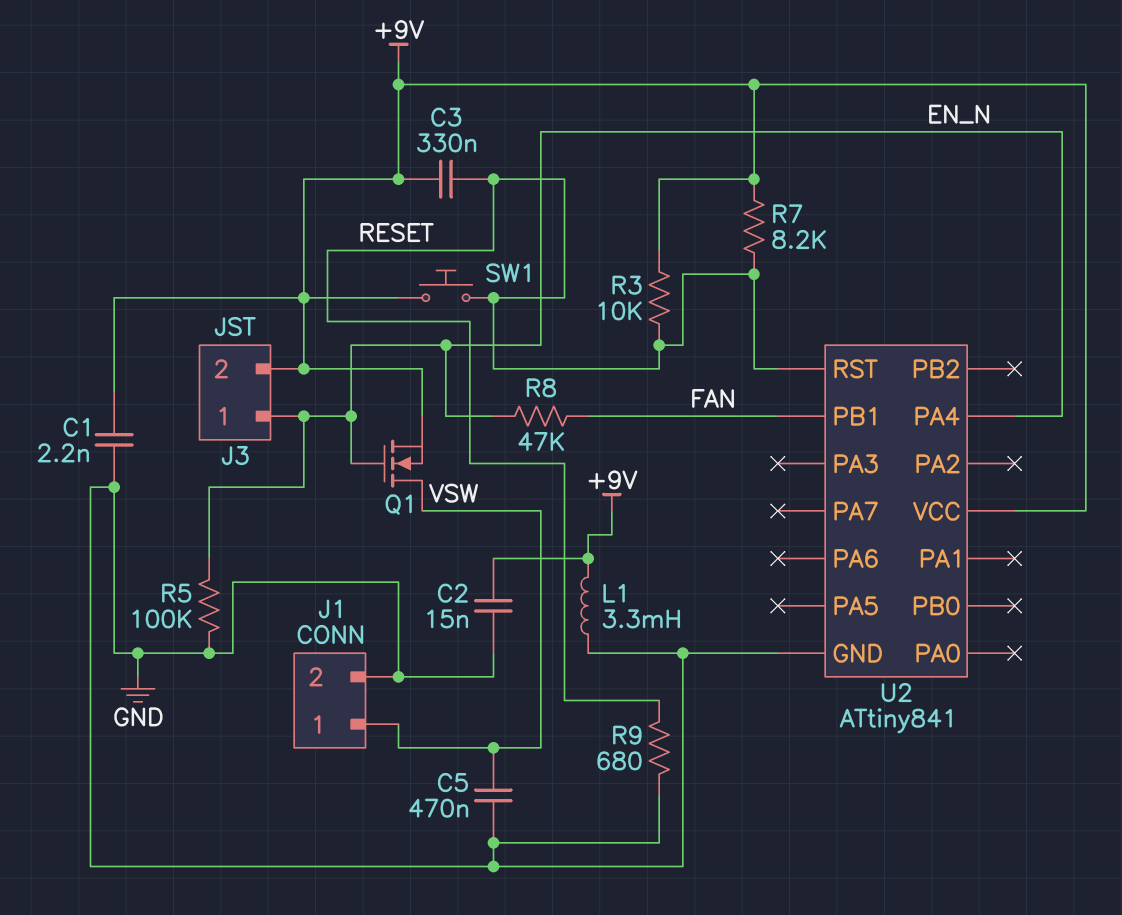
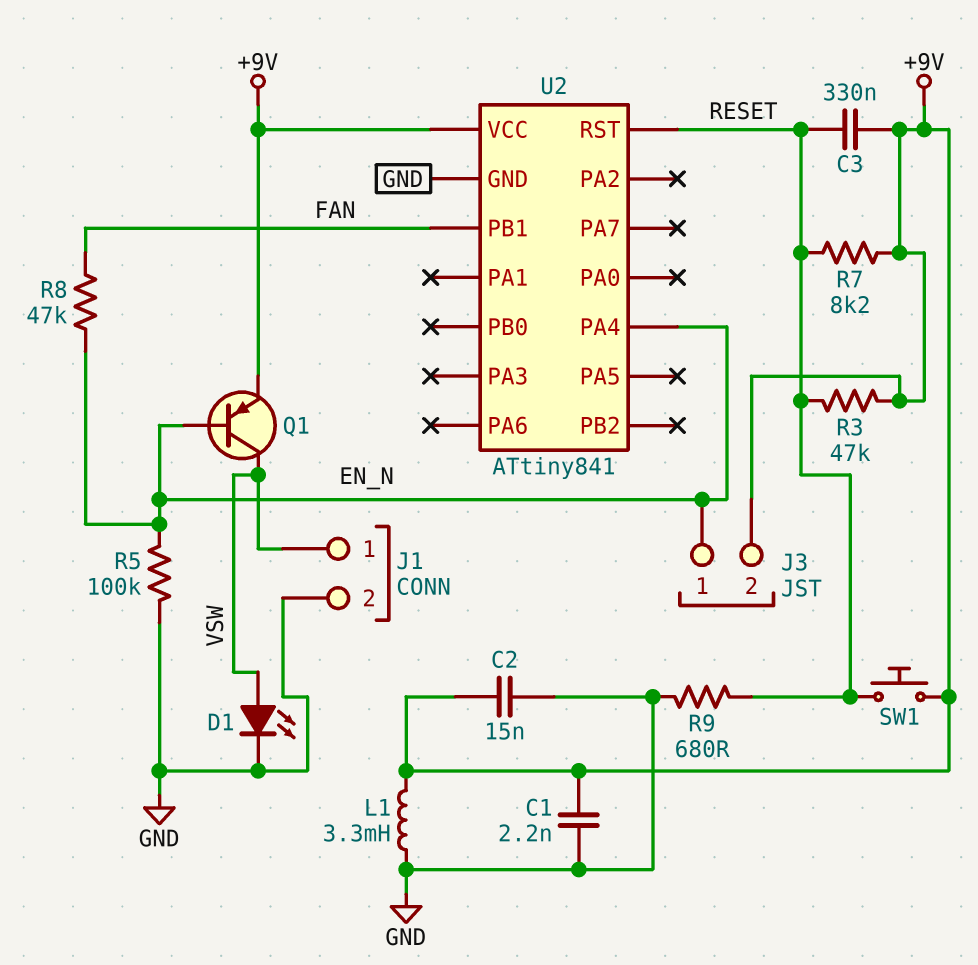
C5: 470nF (GND, VSW) -> none
D1: none -> LED (A VSW, K GND)
Q1: NMOS (G EN_N, D VSW, S +9V) -> PNP (B EN_N, C VSW, E +9V)
R3: 10k (+9V, RESET) -> 47k (+9V, RESET)

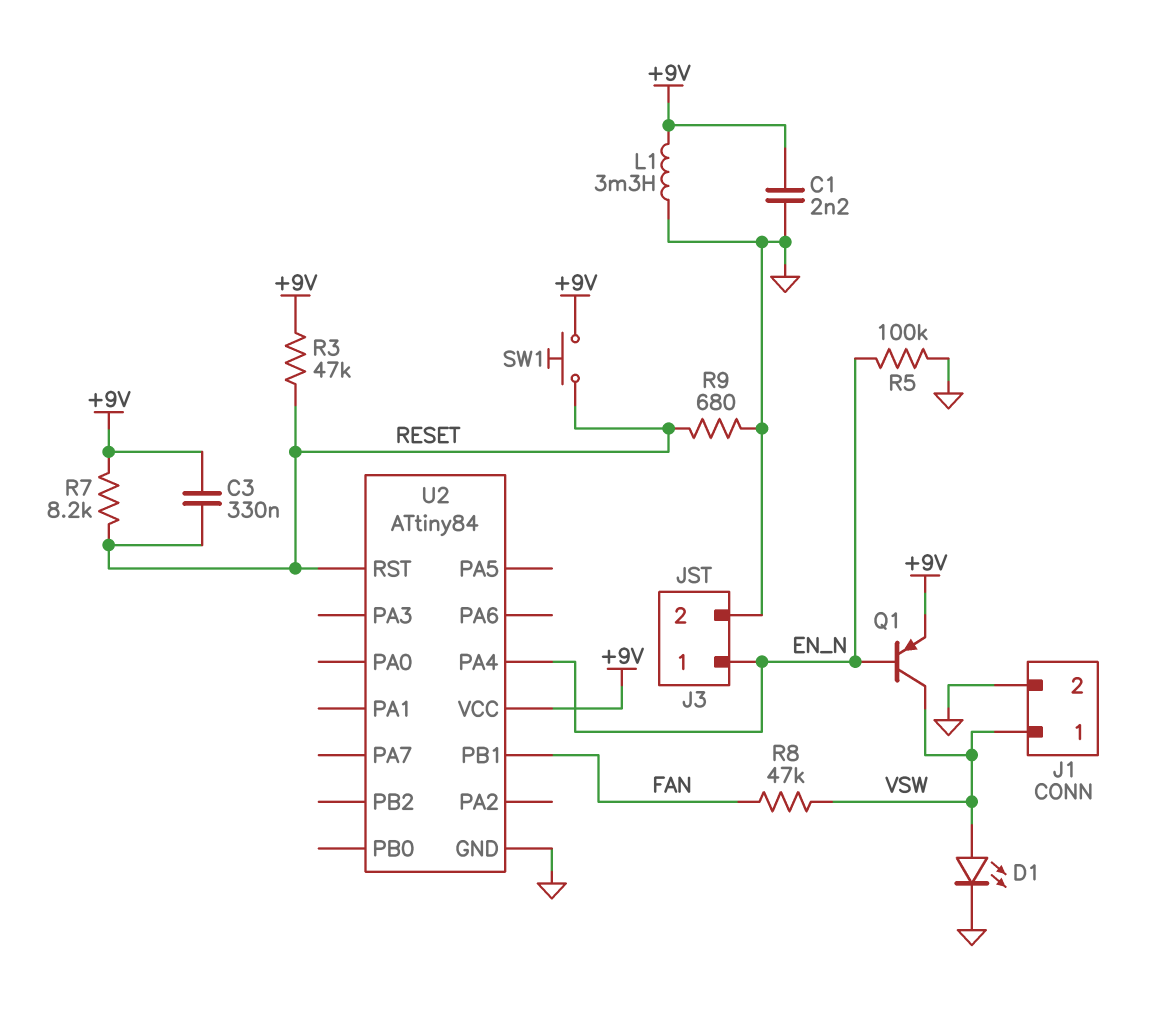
C2: 15nF (+9V, GND) -> none
J3 pin 2: +9V -> GND
R8: 47k (EN_N, FAN) -> 47k (FAN, VSW)
U2: ATtiny841 -> ATtiny84

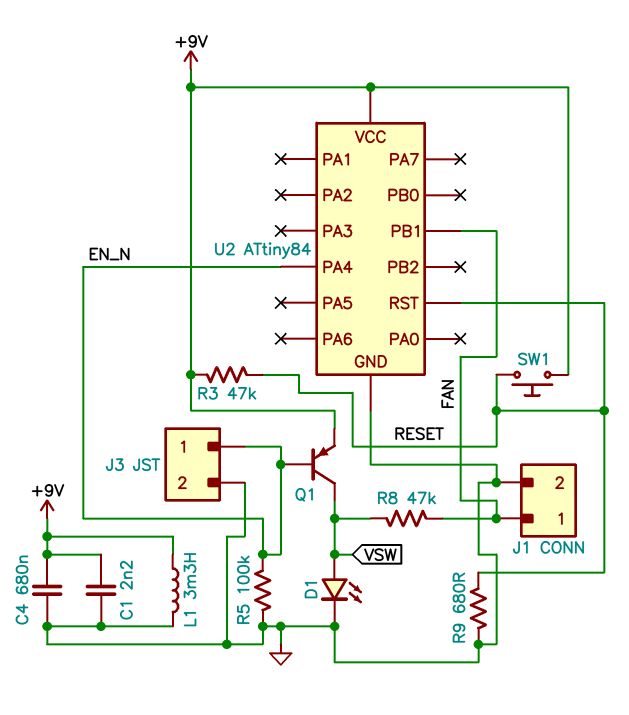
C3: 330nF (+9V, RESET) -> none
C4: none -> 680nF (+9V, GND)
J1 pin 1: VSW -> FAN
R7: 8.2k (+9V, RESET) -> none

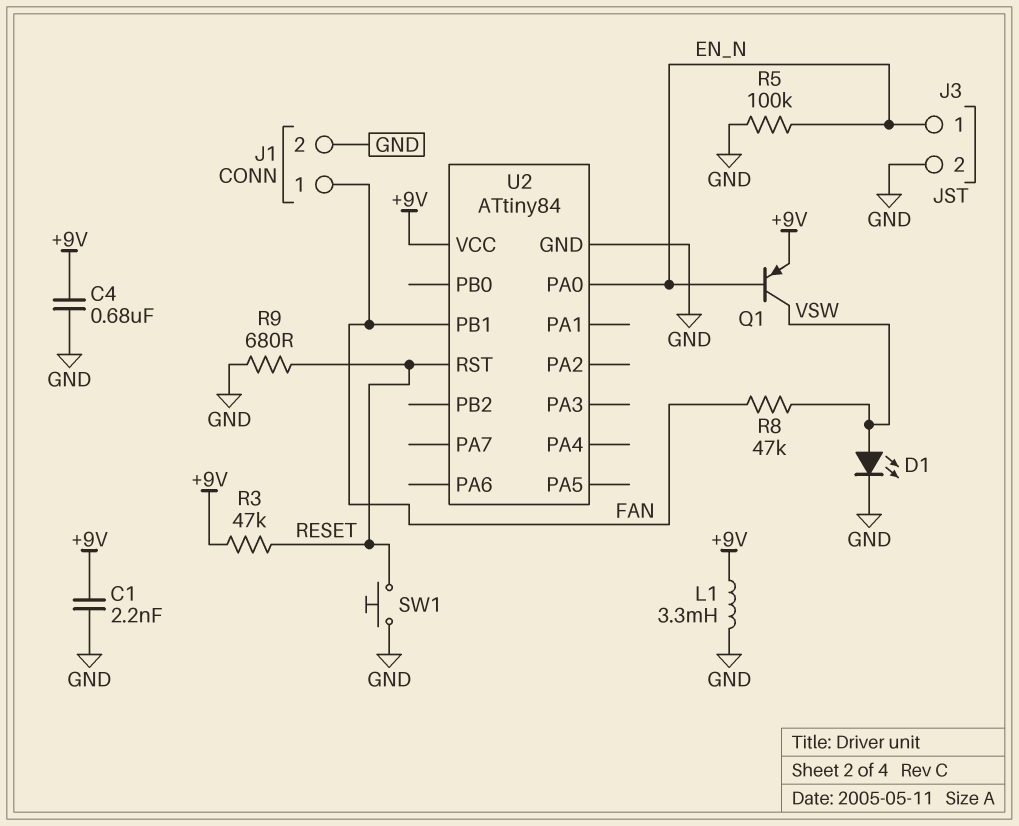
SW1: button (+9V, RESET) -> button (GND, RESET)
U2 pin PA0: none -> EN_N
U2 pin PA4: EN_N -> none

